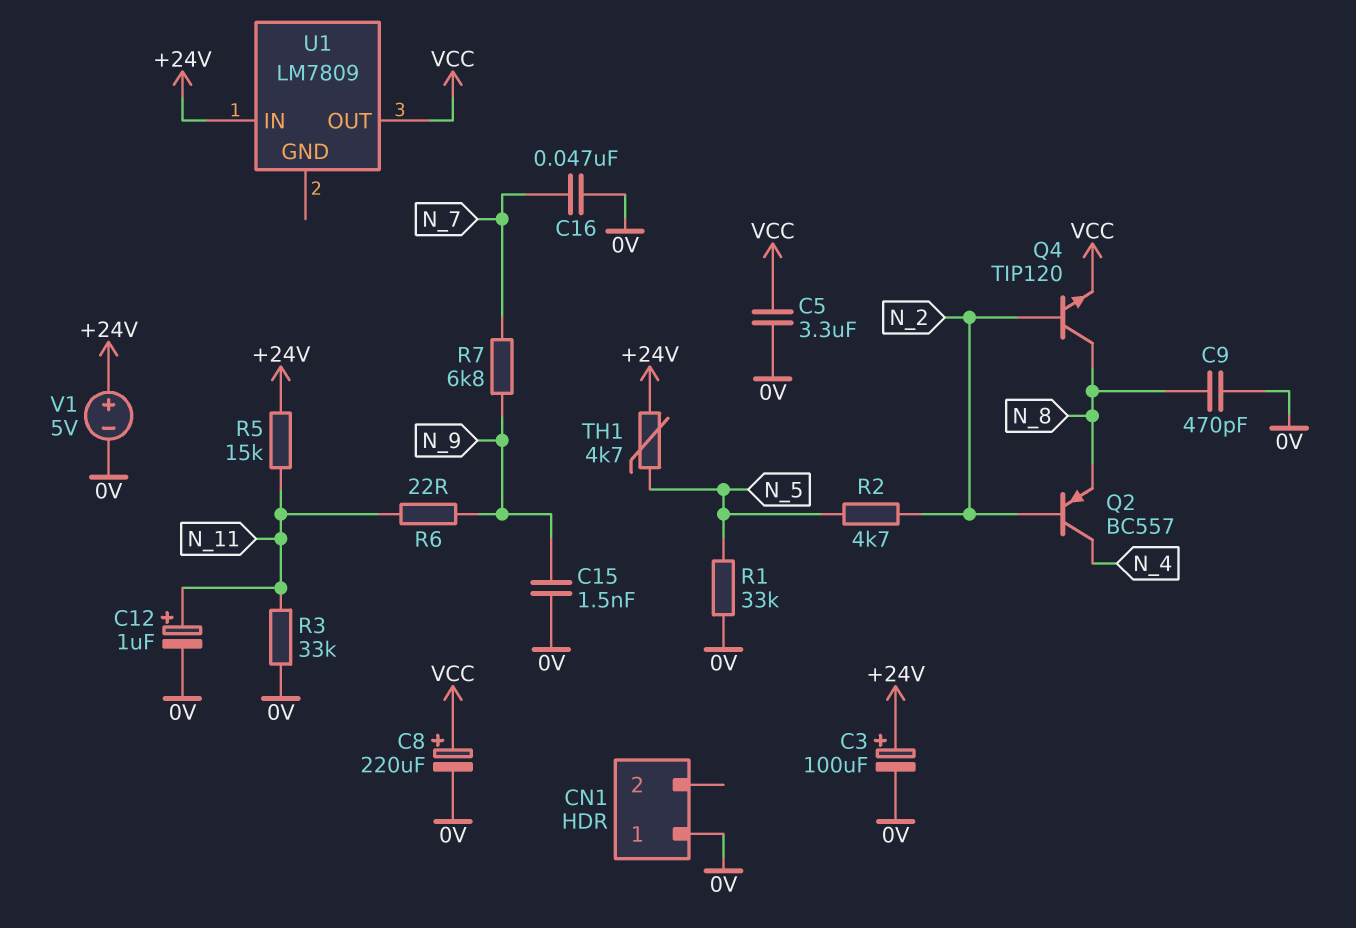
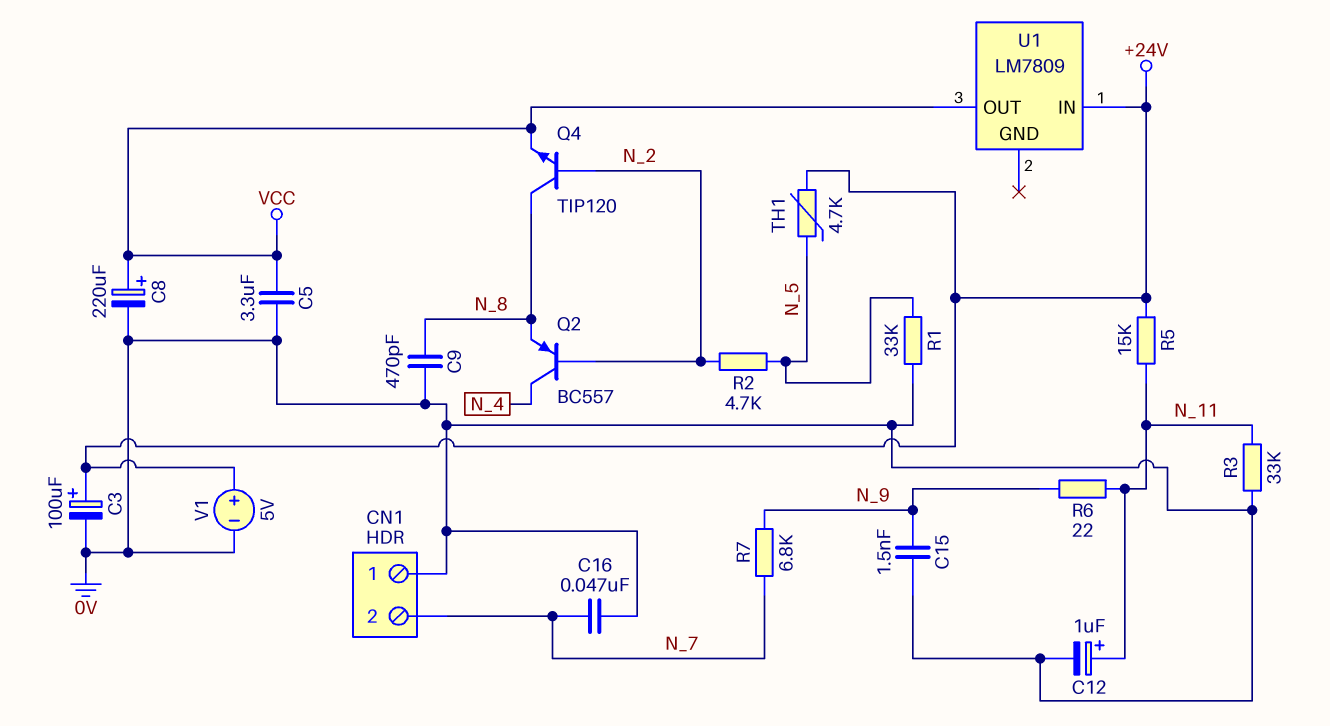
CN1 pin 2: none -> N_7

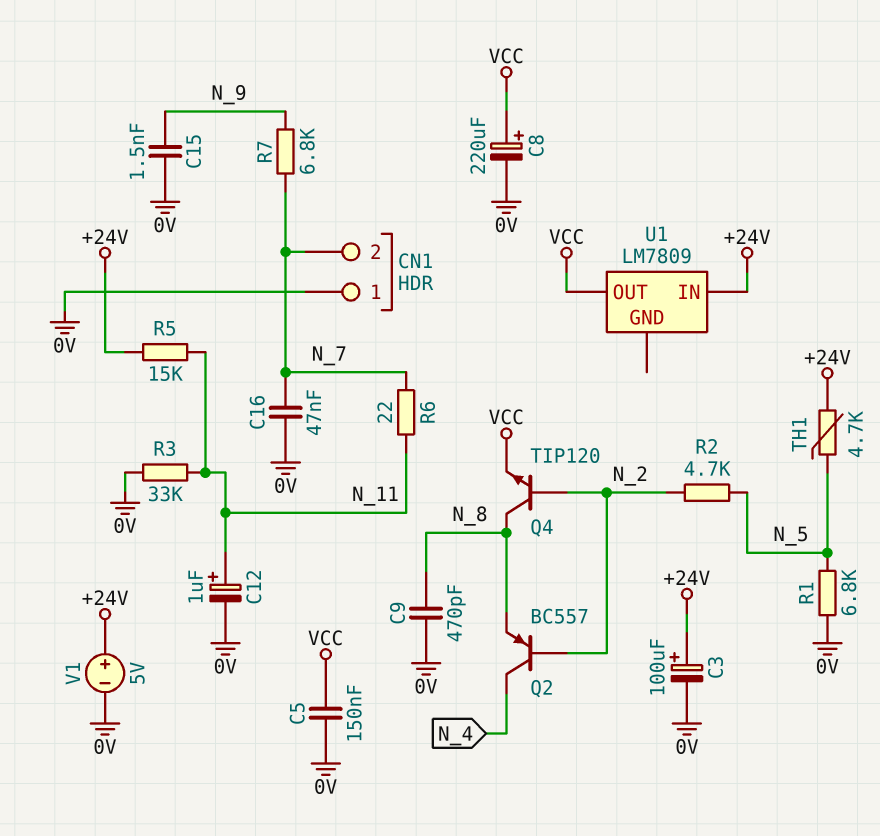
C5: 3.3uF (0V, VCC) -> 150nF (0V, VCC)
R1: 33k (0V, N_5) -> 6.8k (0V, N_5)
R6: 22 (N_9, N_11) -> 22 (N_7, N_11)

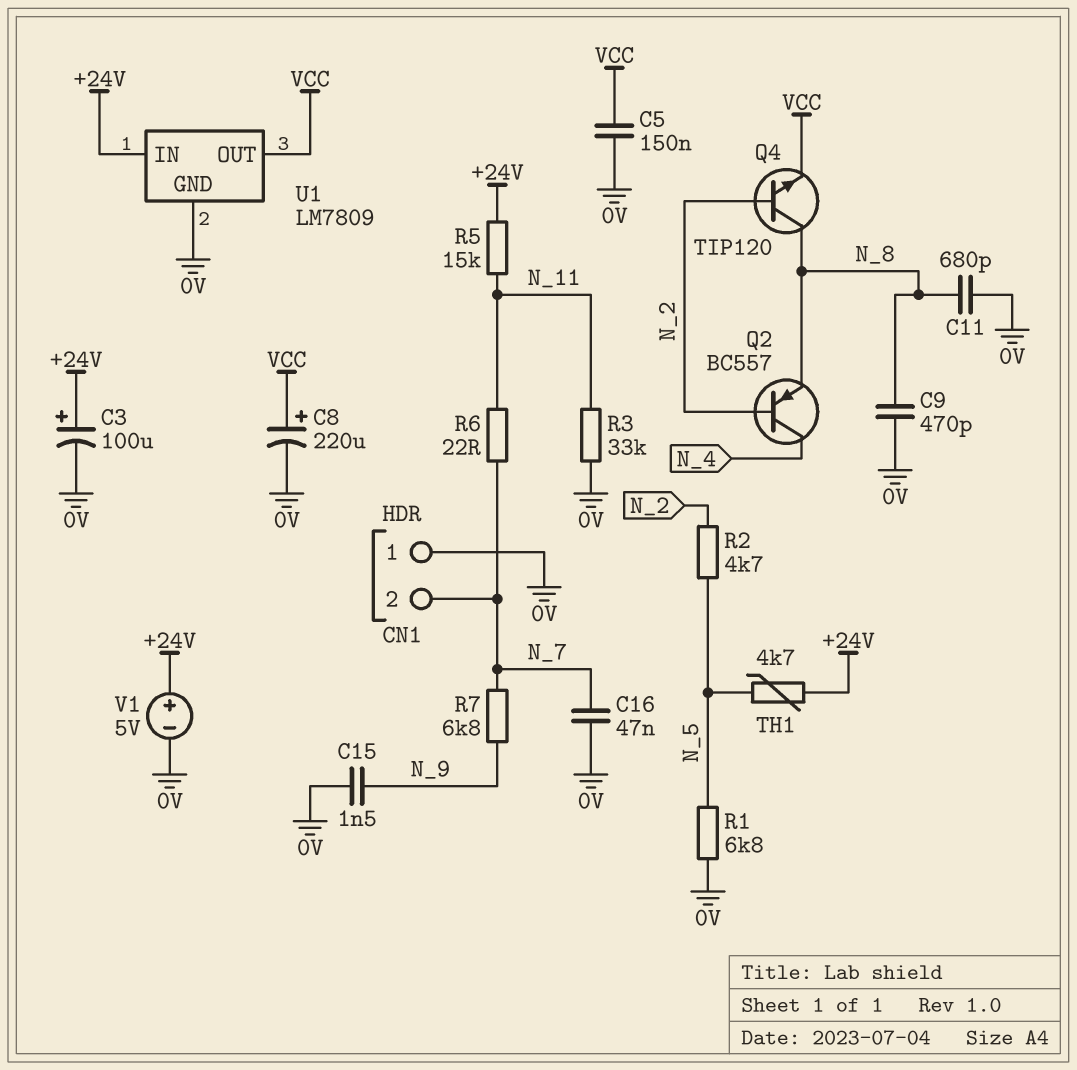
C11: none -> 680pF (0V, N_8)
C12: 1uF (plus N_11, minus 0V) -> none
U1 pin GND: none -> 0V

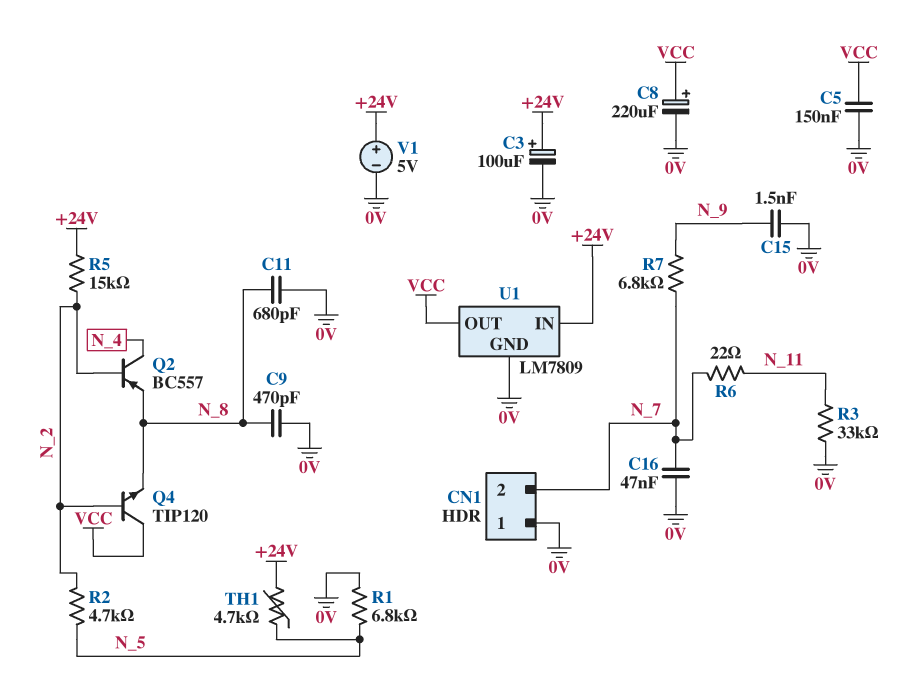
Q4: NPN TIP120 (B N_2, C N_8, E VCC) -> NPN TIP120 (B N_2, C VCC, E N_8)
R5: 15k (+24V, N_11) -> 15k (+24V, N_2)

